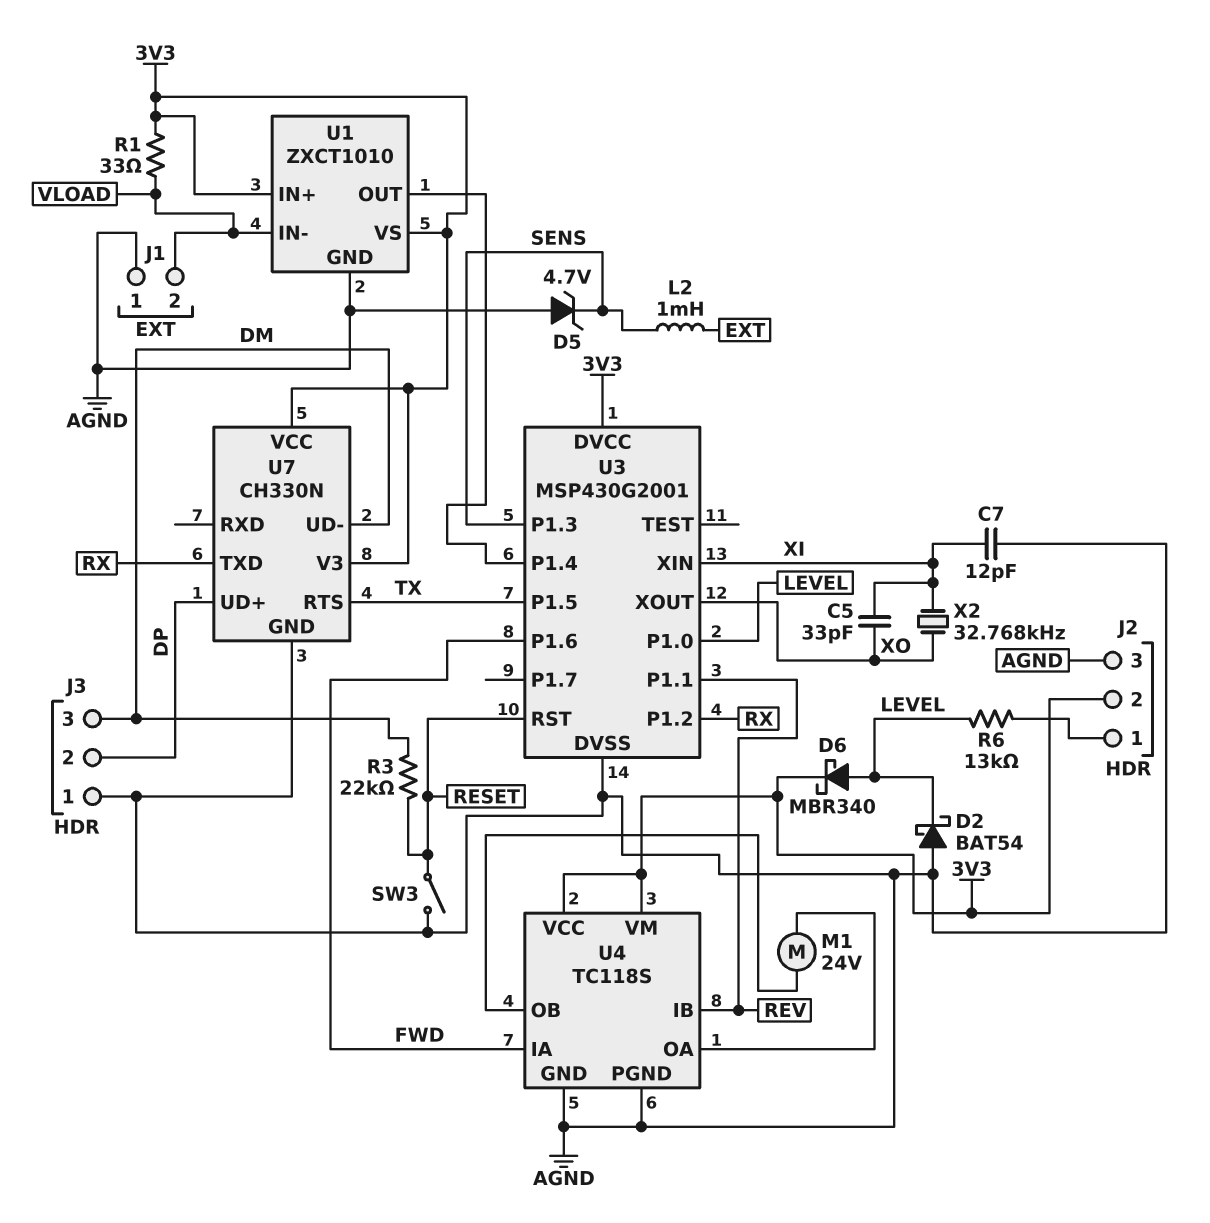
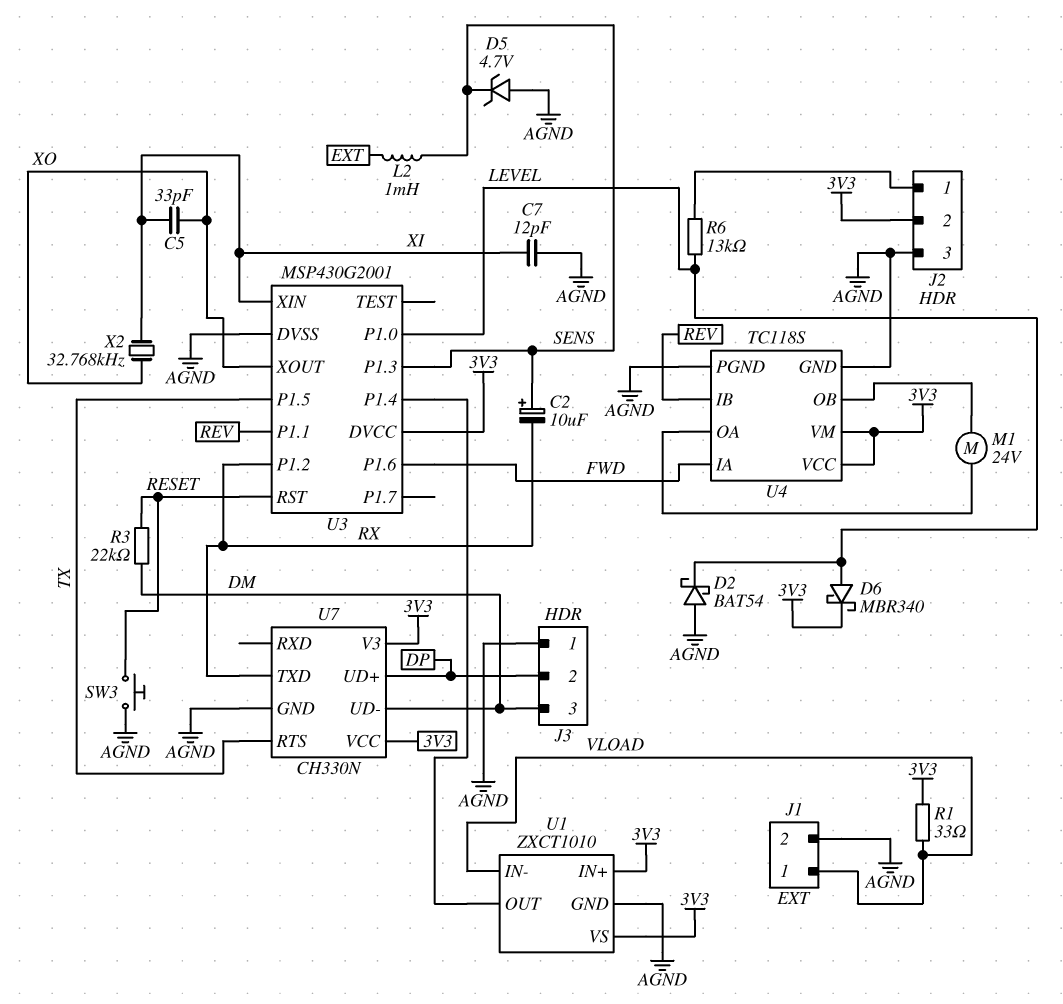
C2: none -> 10uF (plus SENS, minus RX)
J1 pin 1: AGND -> VLOAD
J1 pin 2: VLOAD -> AGND
SW3: switch (AGND, RESET) -> button (AGND, RESET)

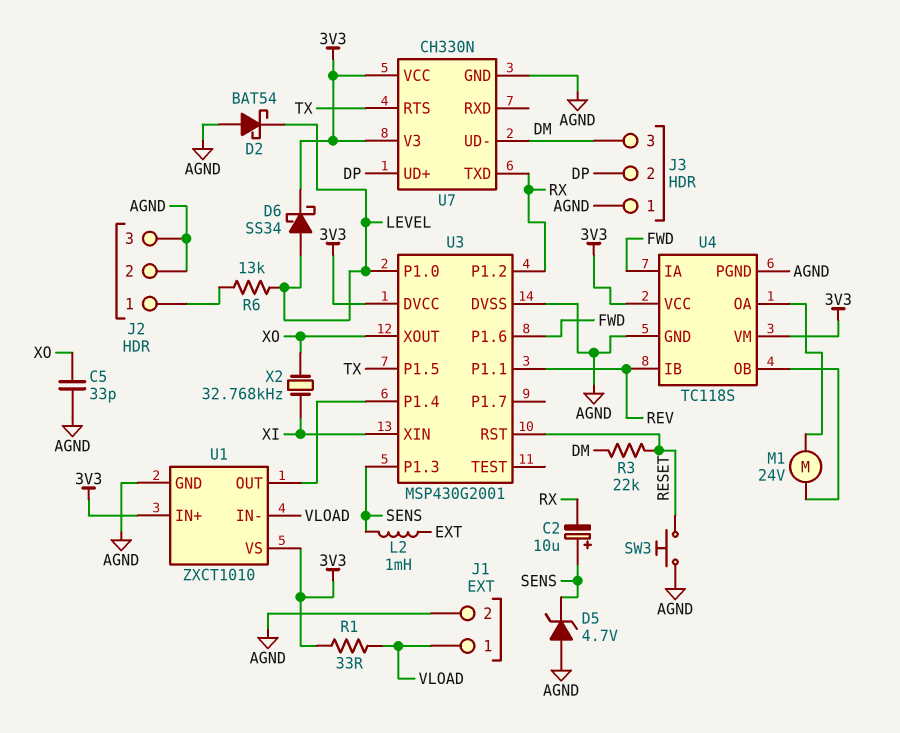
C5: 33pF (XI, XO) -> 33pF (AGND, XO)
C7: 12pF (AGND, XI) -> none
D6: schottky MBR340 (A LEVEL, K 3V3) -> schottky SS34 (A LEVEL, K 3V3)
J2 pin 2: 3V3 -> AGND

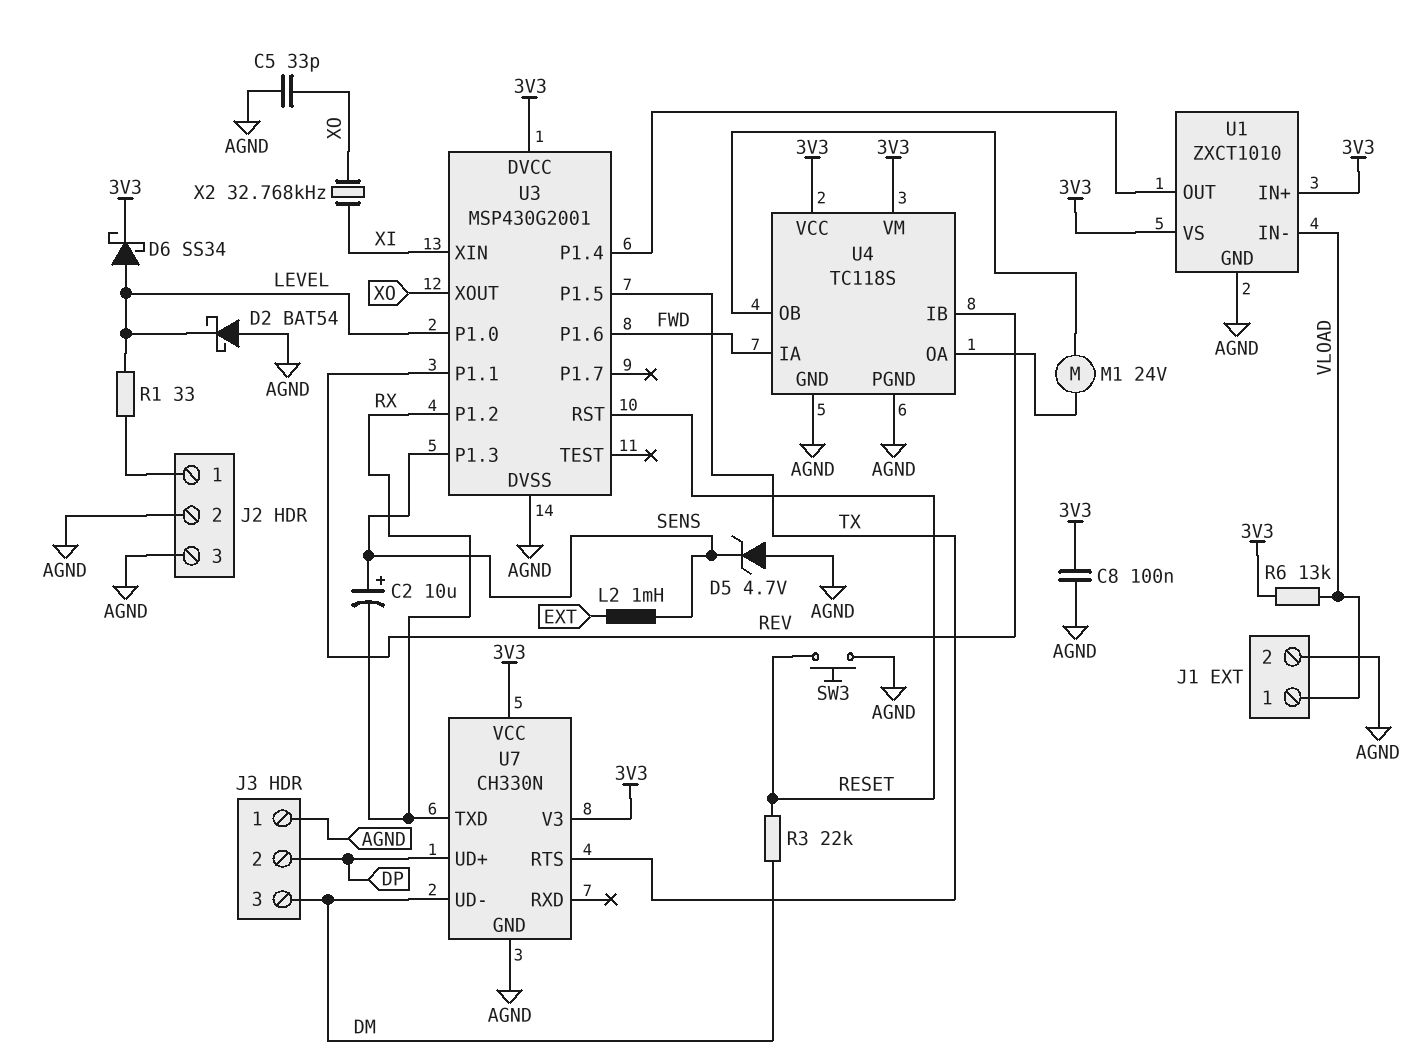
C8: none -> 100nF (3V3, AGND)
R1: 33 (3V3, VLOAD) -> 33 (J2/1, LEVEL)
R6: 13k (J2/1, LEVEL) -> 13k (3V3, VLOAD)

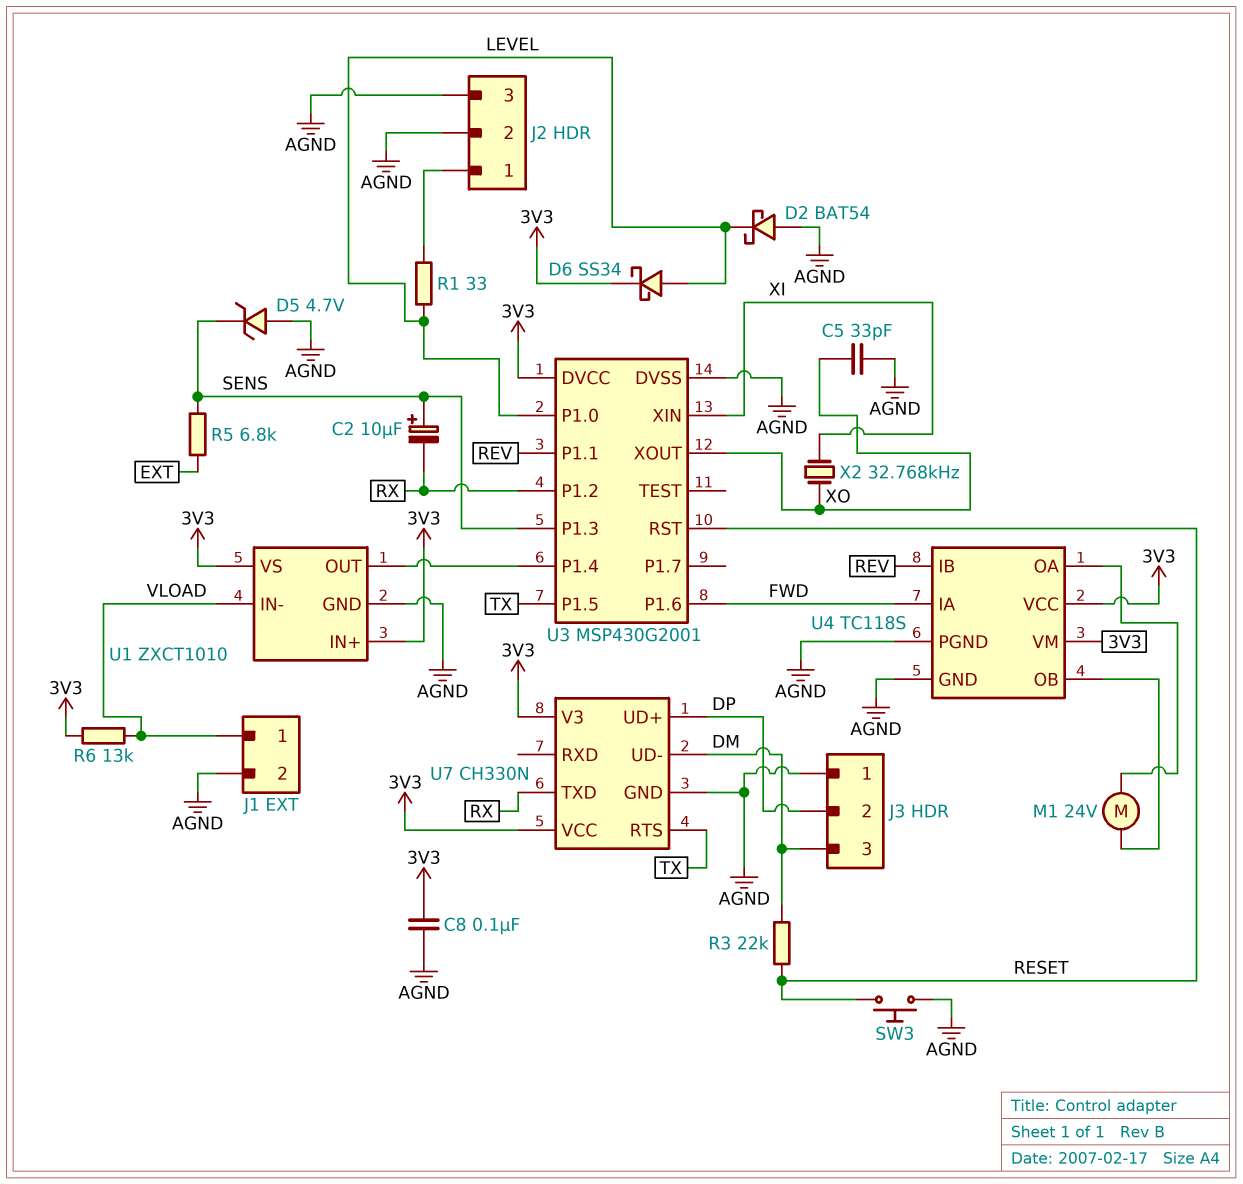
L2: 1mH (EXT, SENS) -> none
R5: none -> 6.8k (EXT, SENS)

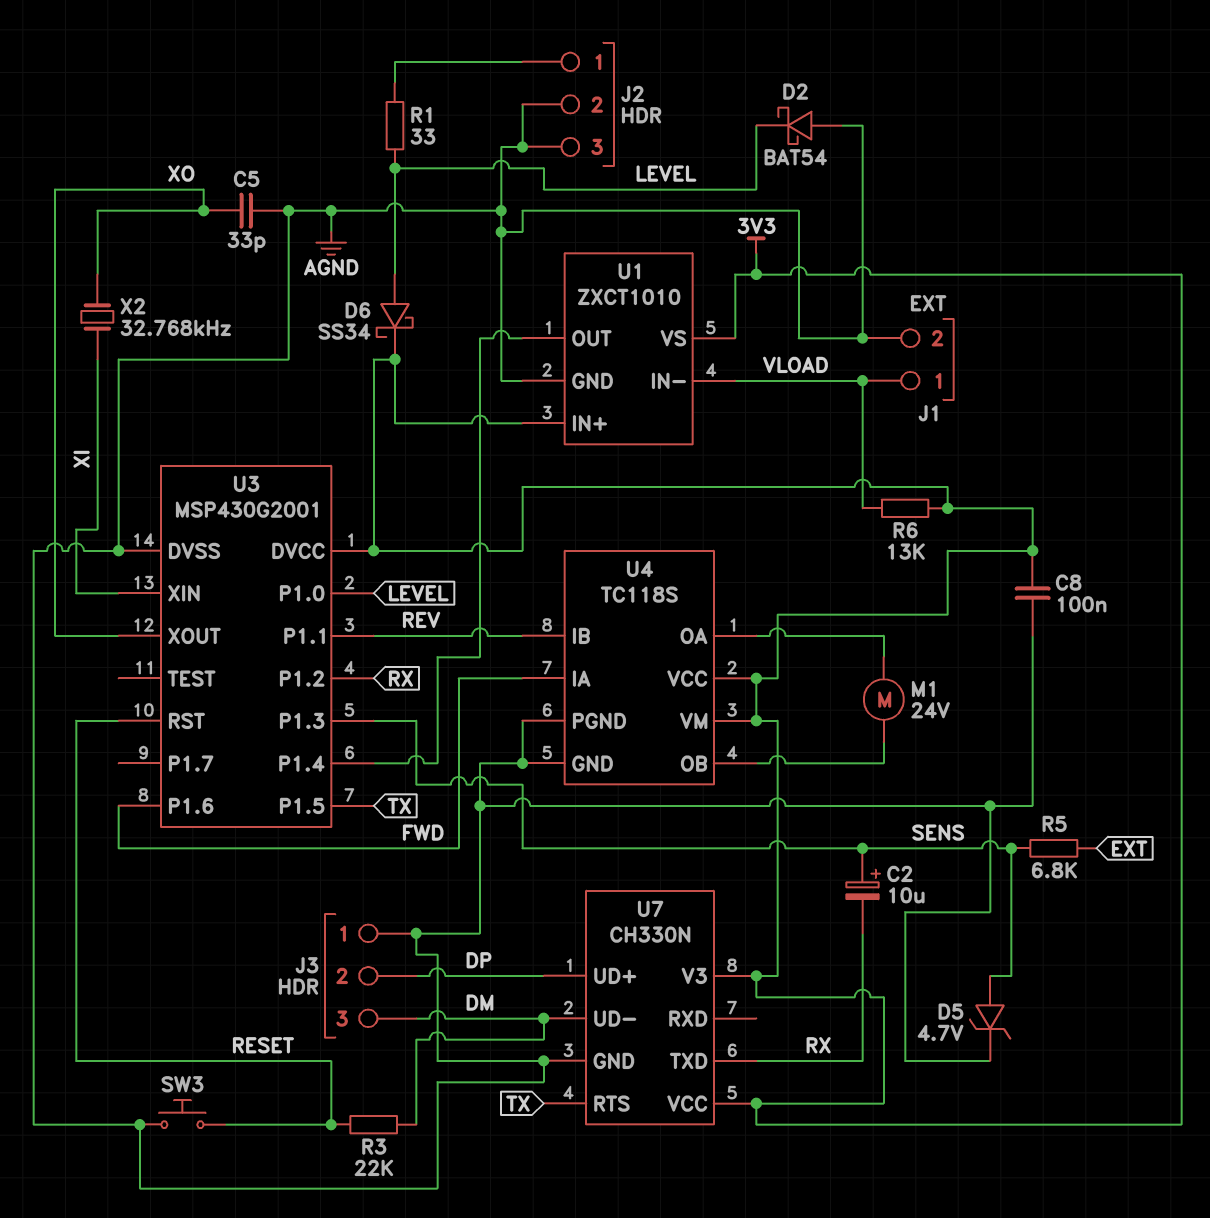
D5: zener 4.7V (A AGND, K SENS) -> zener 4.7V (A SENS, K AGND)

